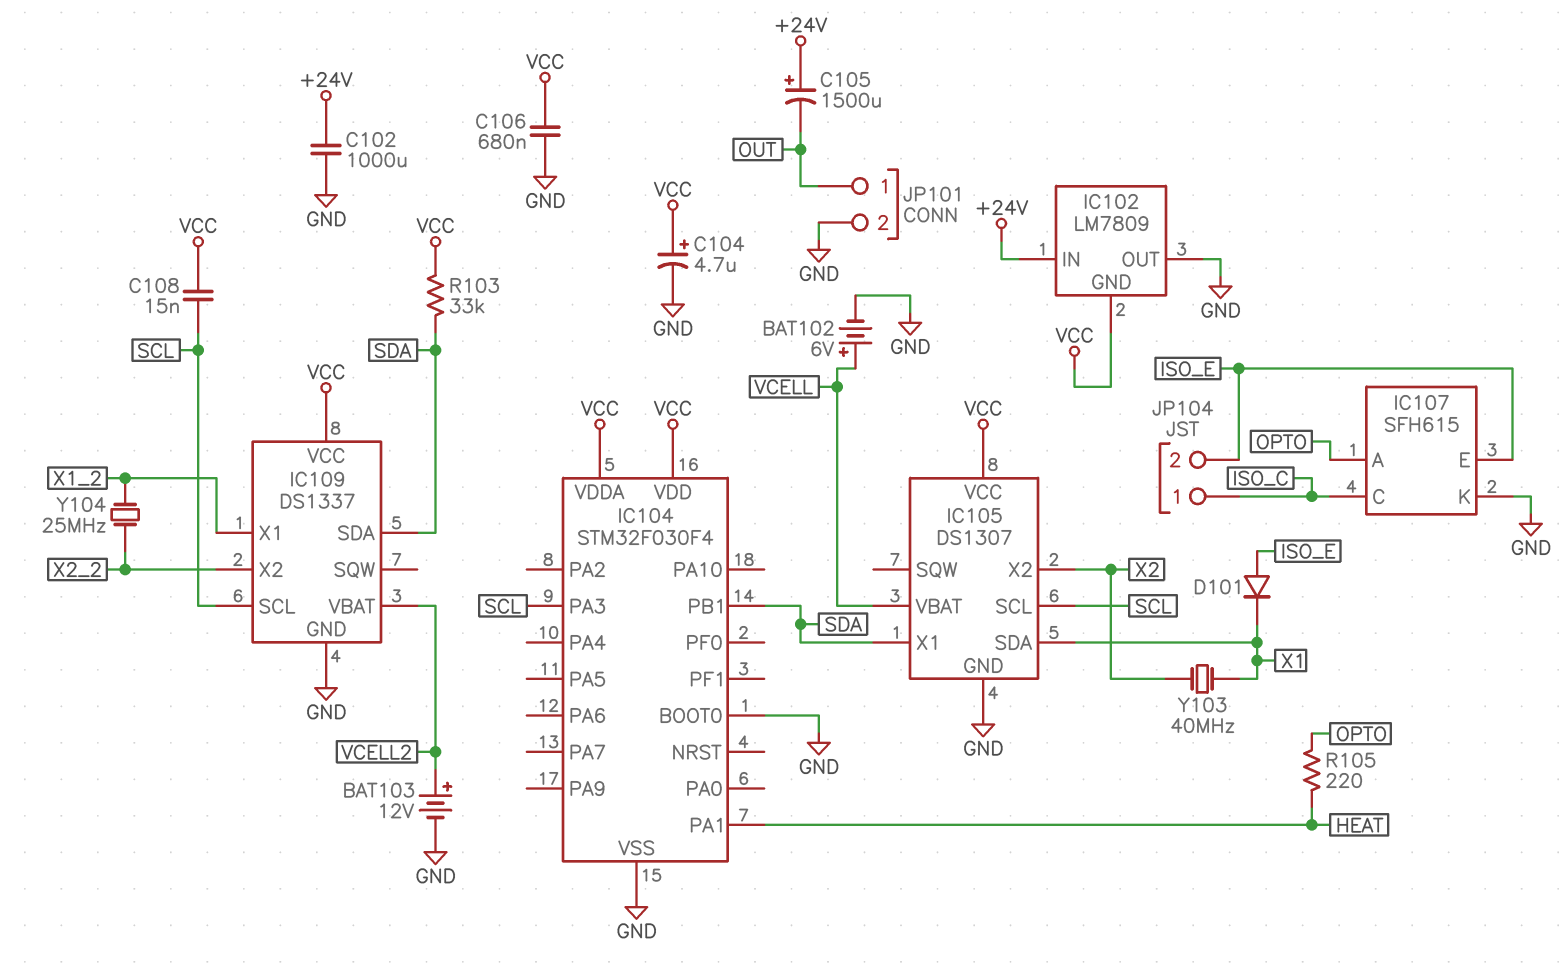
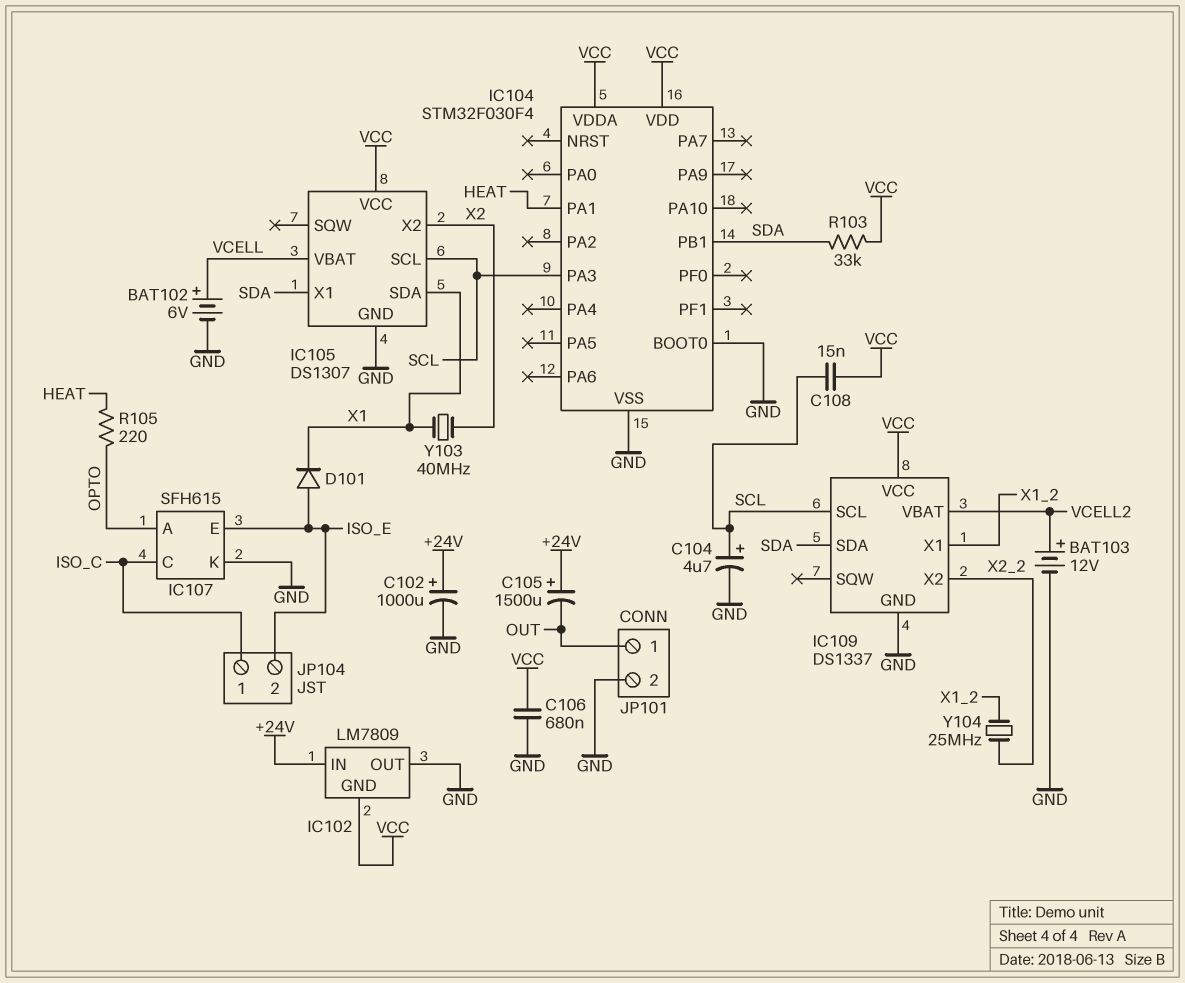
C102: 1000uF (+24V, GND) -> 1000uF (plus +24V, minus GND)
C104: 4.7uF (plus VCC, minus GND) -> 4.7uF (plus SCL, minus GND)

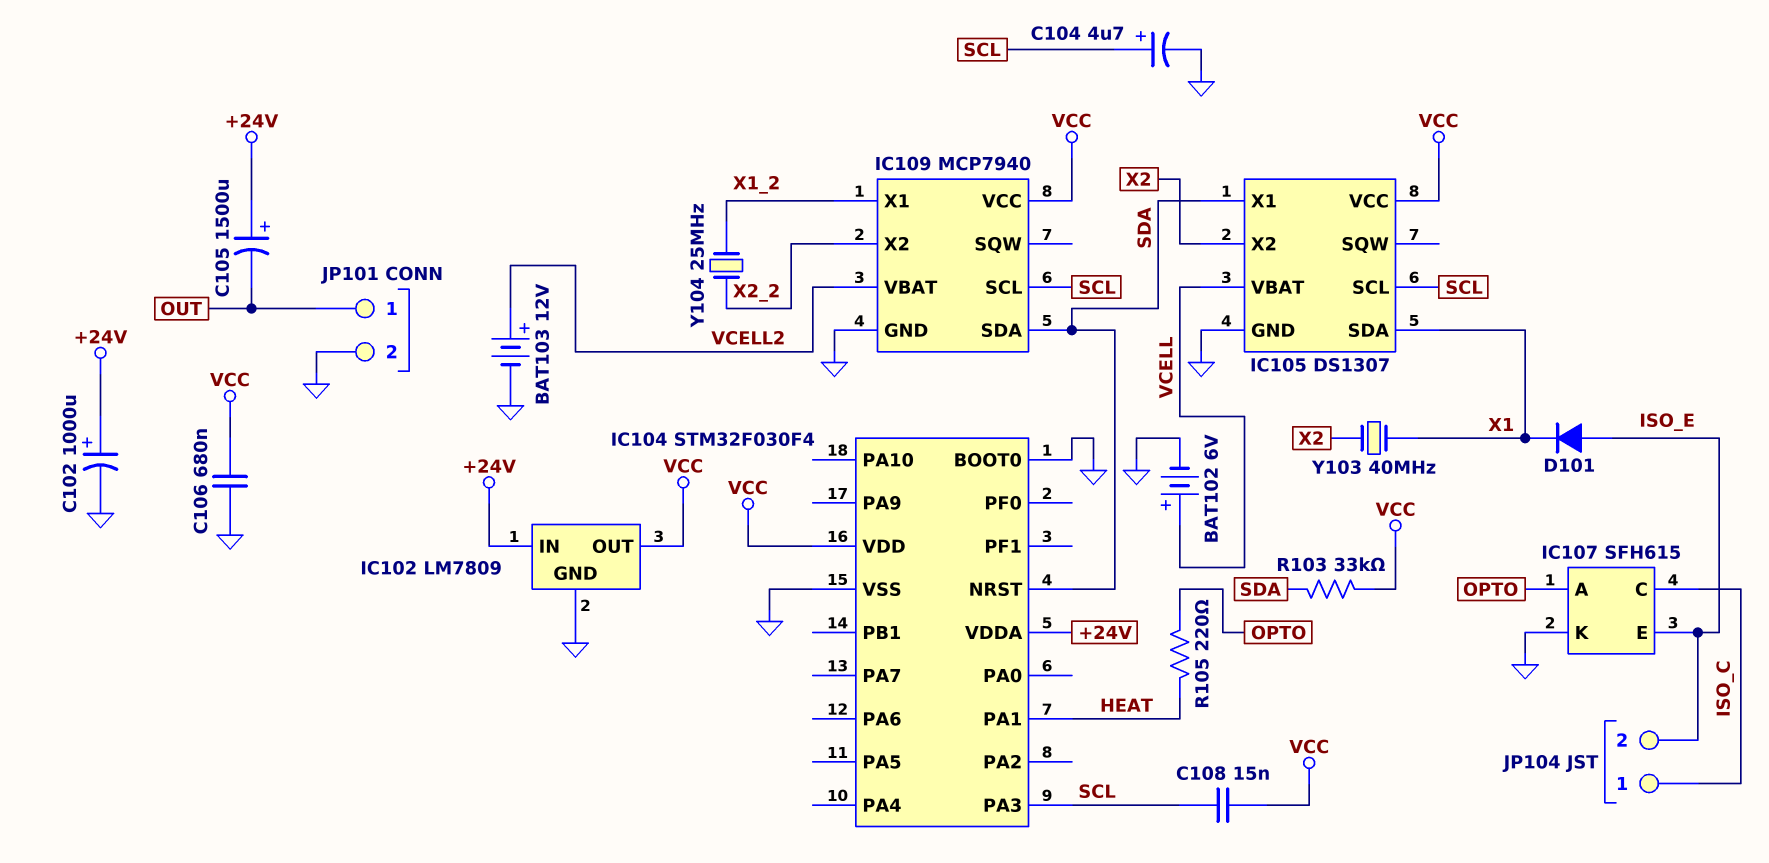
IC102 pin GND: VCC -> GND
IC102 pin OUT: GND -> VCC
IC104 pin NRST: none -> SDA
IC104 pin PB1: SDA -> none
IC104 pin VDDA: VCC -> +24V
IC109: DS1337 -> MCP7940

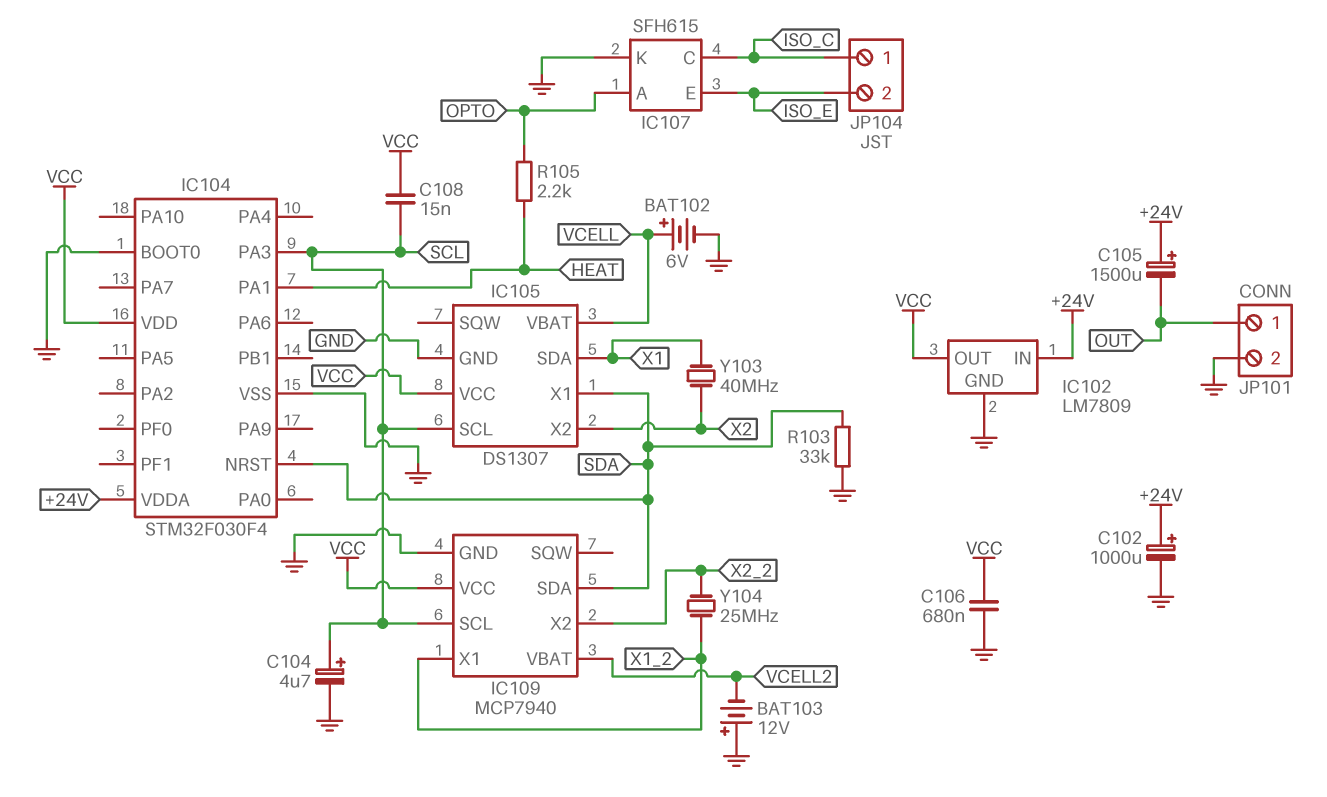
BAT103: 12V (plus VCELL2, minus GND) -> 12V (plus GND, minus VCELL2)
D101: diode (A ISO_E, K X1) -> none
R103: 33k (SDA, VCC) -> 33k (GND, SDA)
R105: 220 (HEAT, OPTO) -> 2.2k (HEAT, OPTO)

